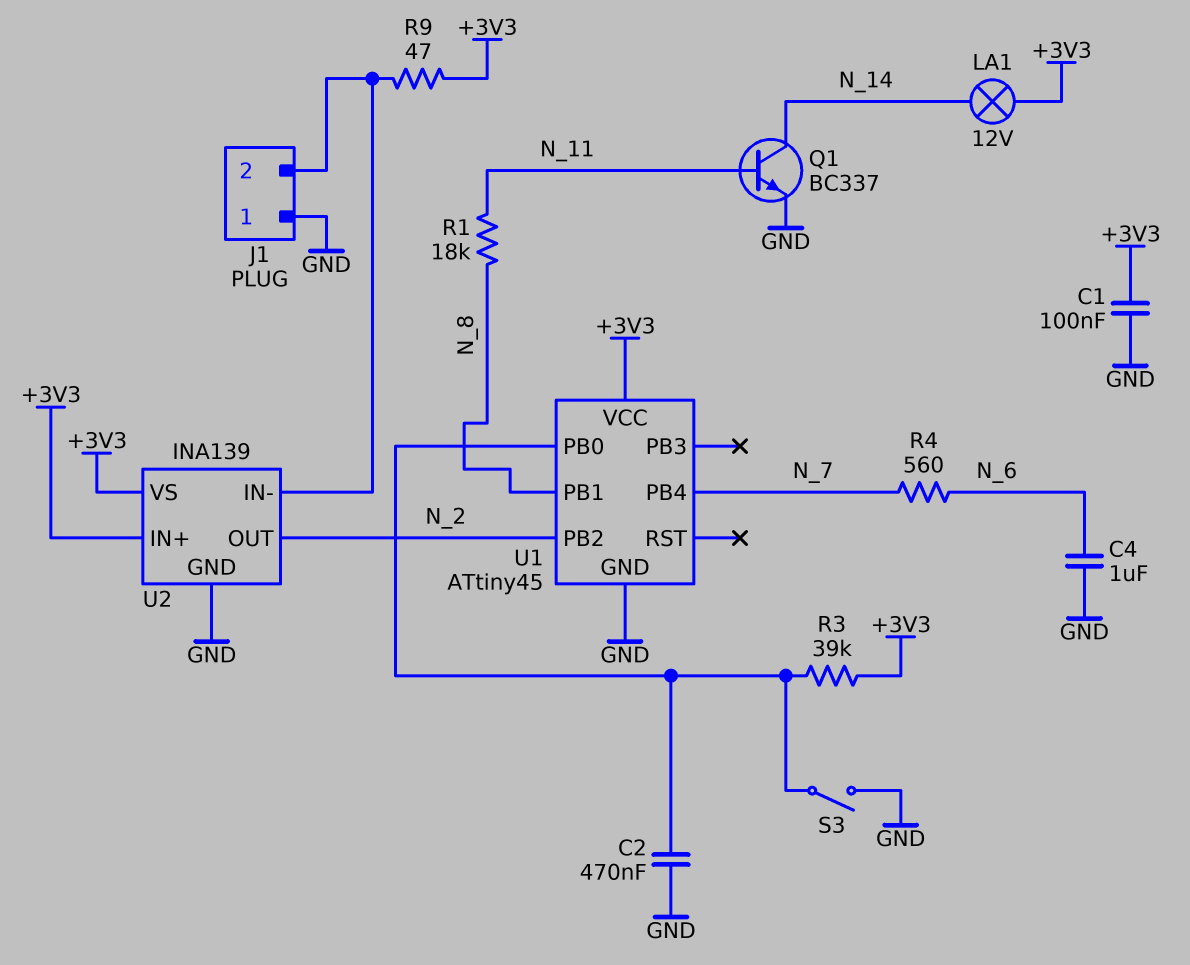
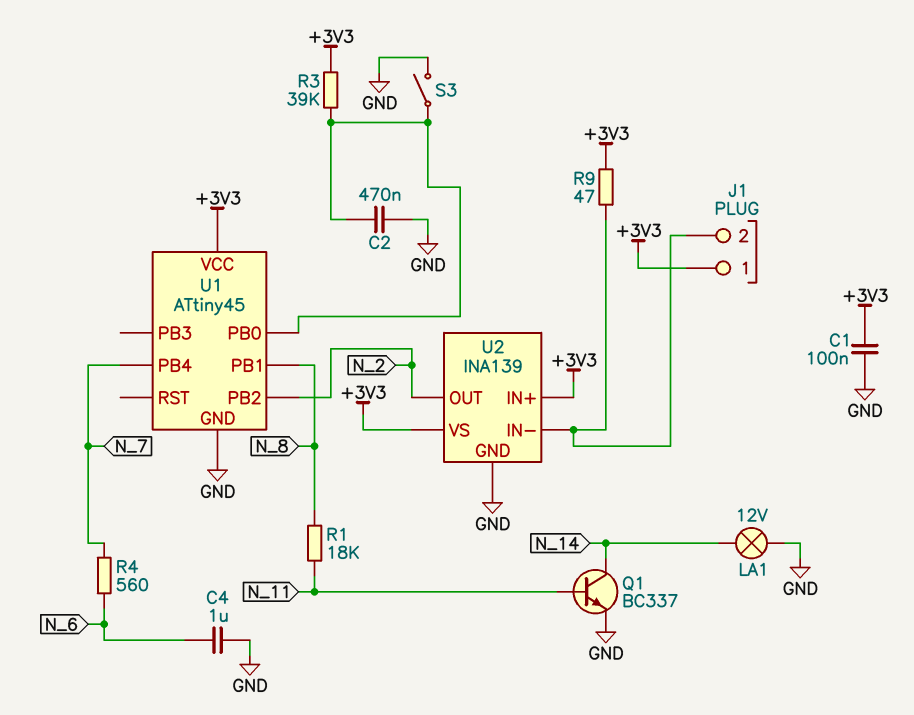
J1 pin 1: GND -> +3V3
LA1: lamp 12V (+3V3, N_14) -> lamp 12V (GND, N_14)

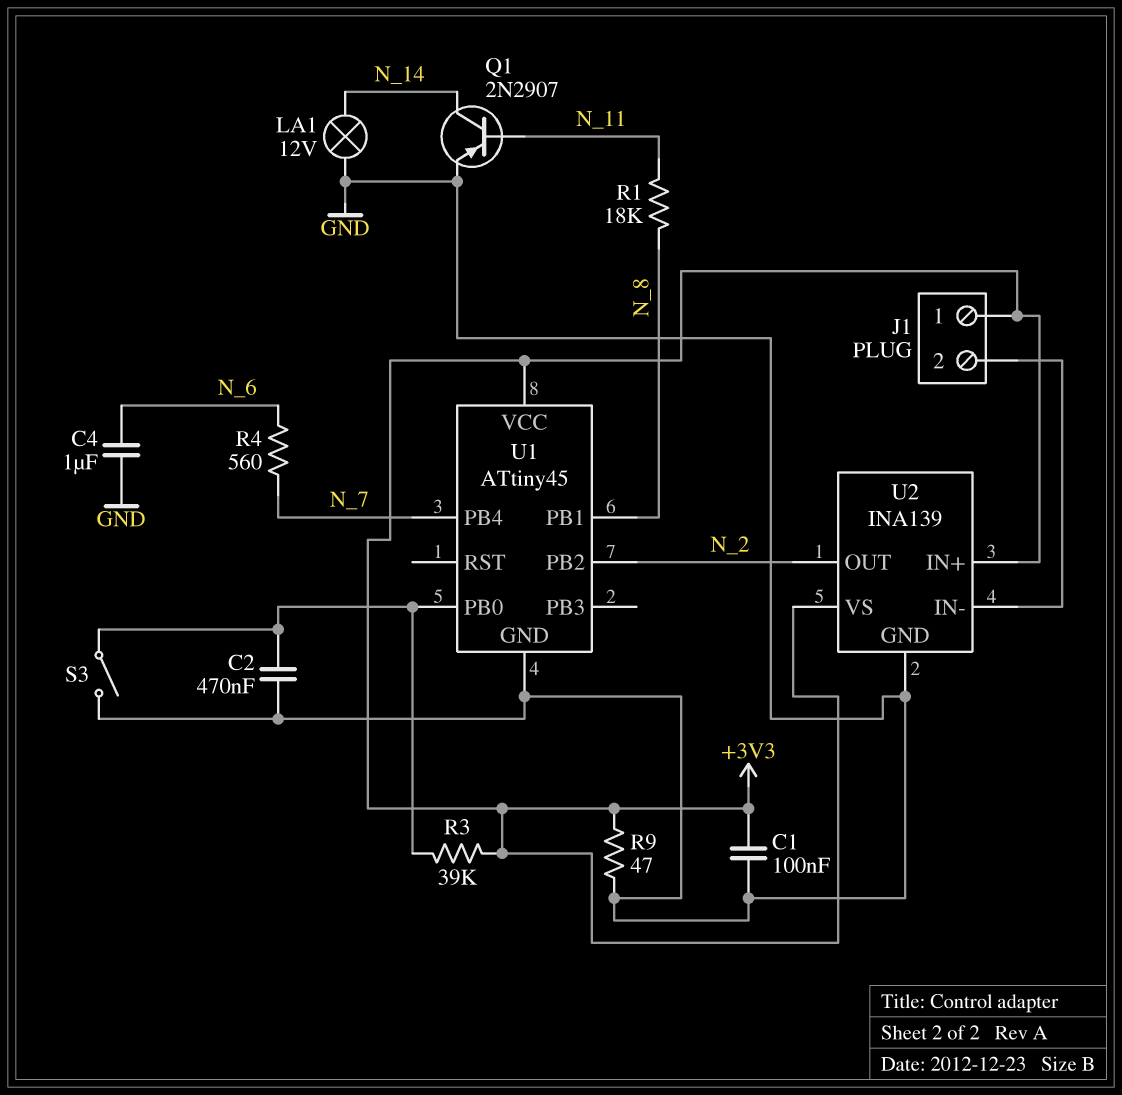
Q1: NPN BC337 (B N_11, C N_14, E GND) -> PNP 2N2907 (B N_11, C N_14, E GND)
R9: 47 (+3V3, J1/2) -> 47 (+3V3, GND)

